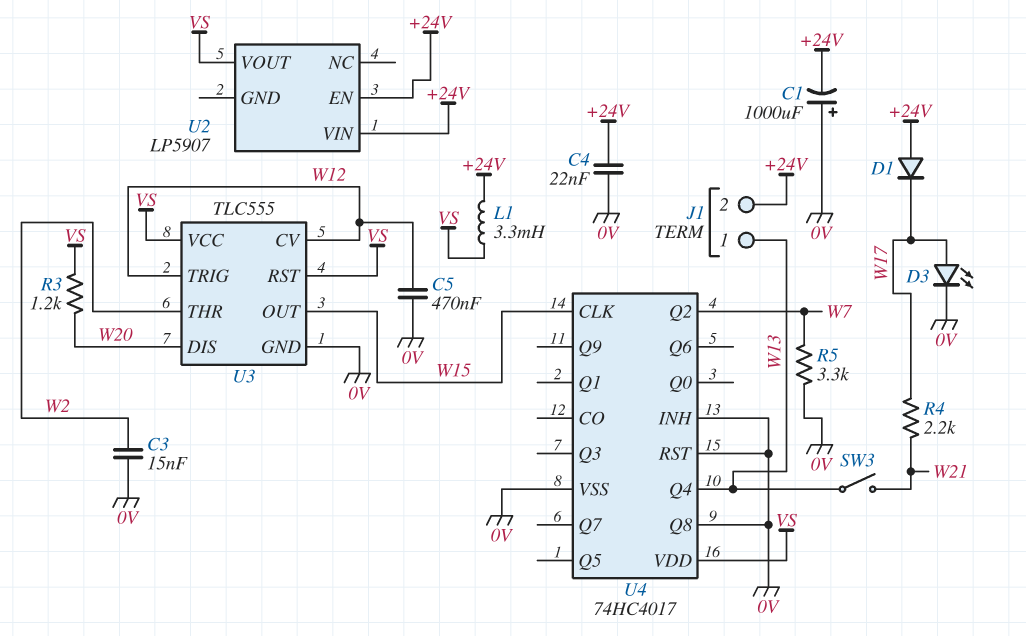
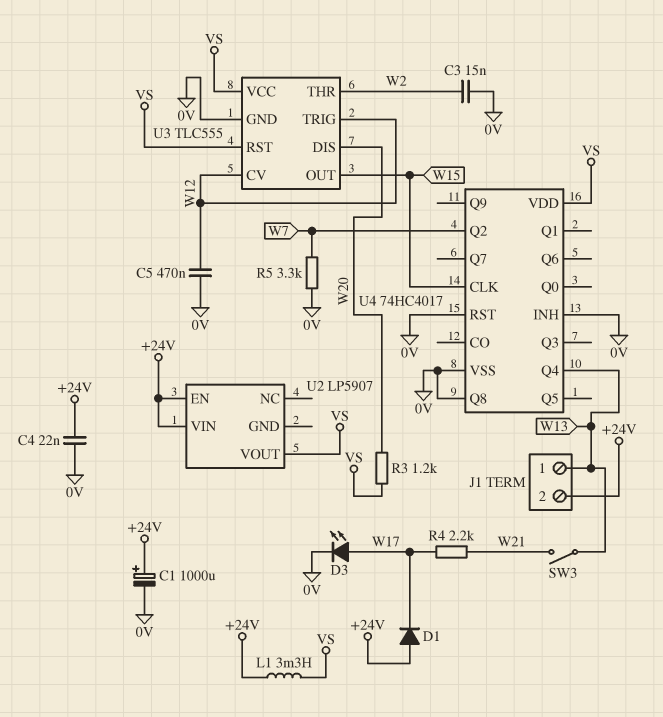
C1: 1000uF (plus 0V, minus +24V) -> 1000uF (plus +24V, minus 0V)

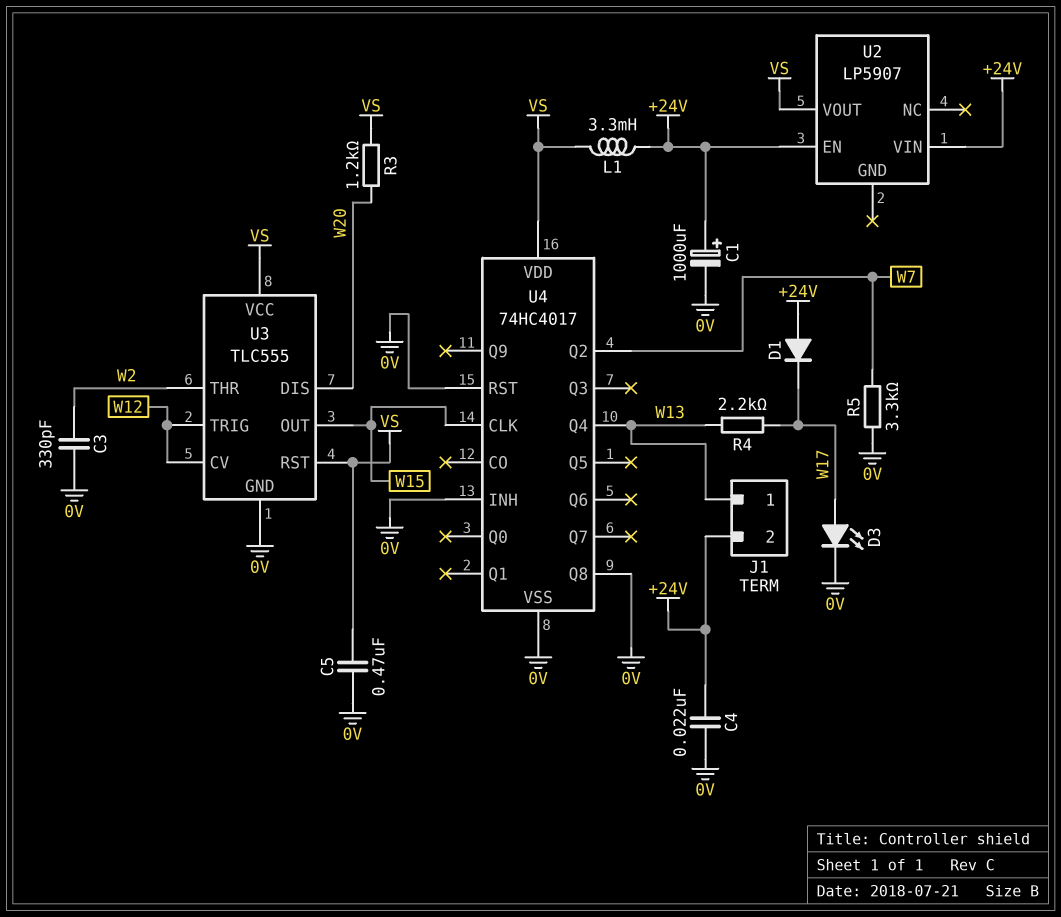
C3: 15nF (0V, W2) -> 330pF (0V, W2)
C5: 470nF (0V, W12) -> 470nF (0V, VS)
R4: 2.2k (W17, W21) -> 2.2k (W13, W17)
SW3: switch (W13, W21) -> none

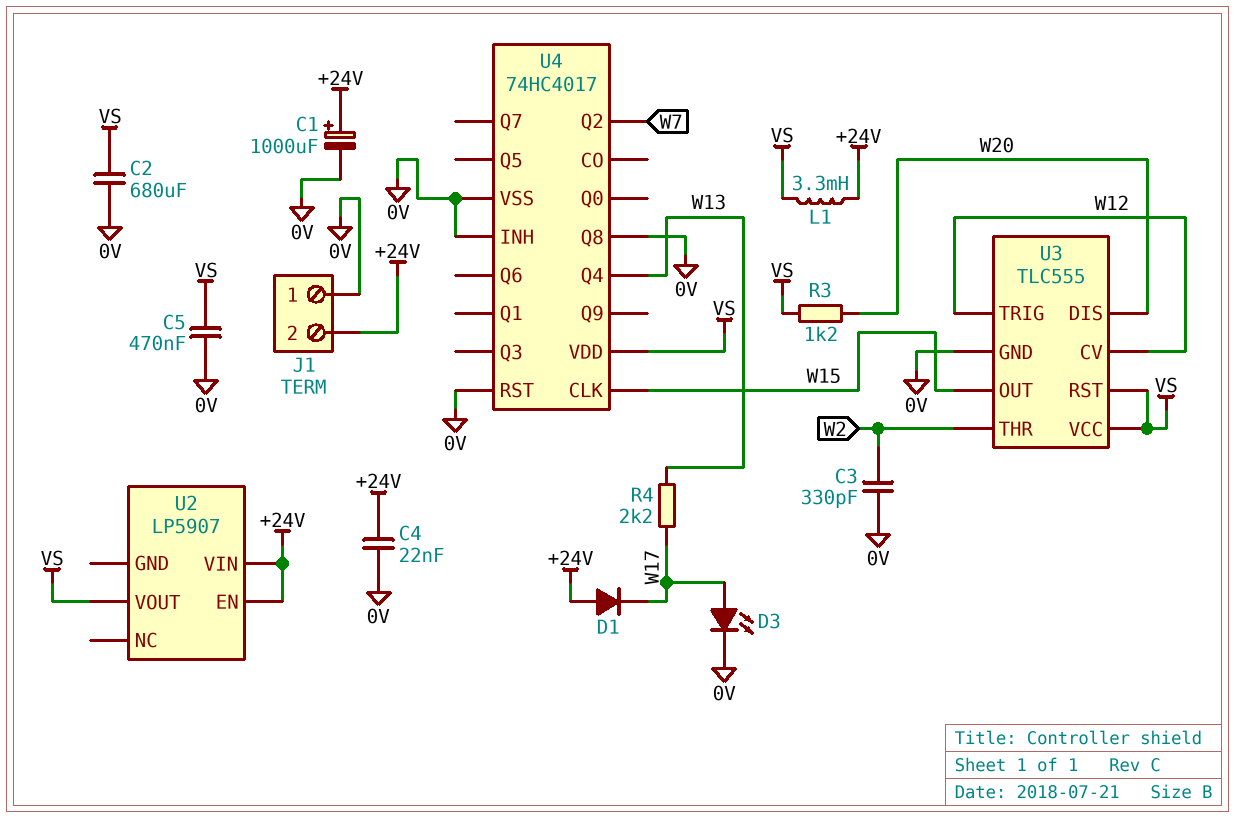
C2: none -> 680uF (0V, VS)
J1 pin 1: W13 -> 0V
R5: 3.3k (0V, W7) -> none

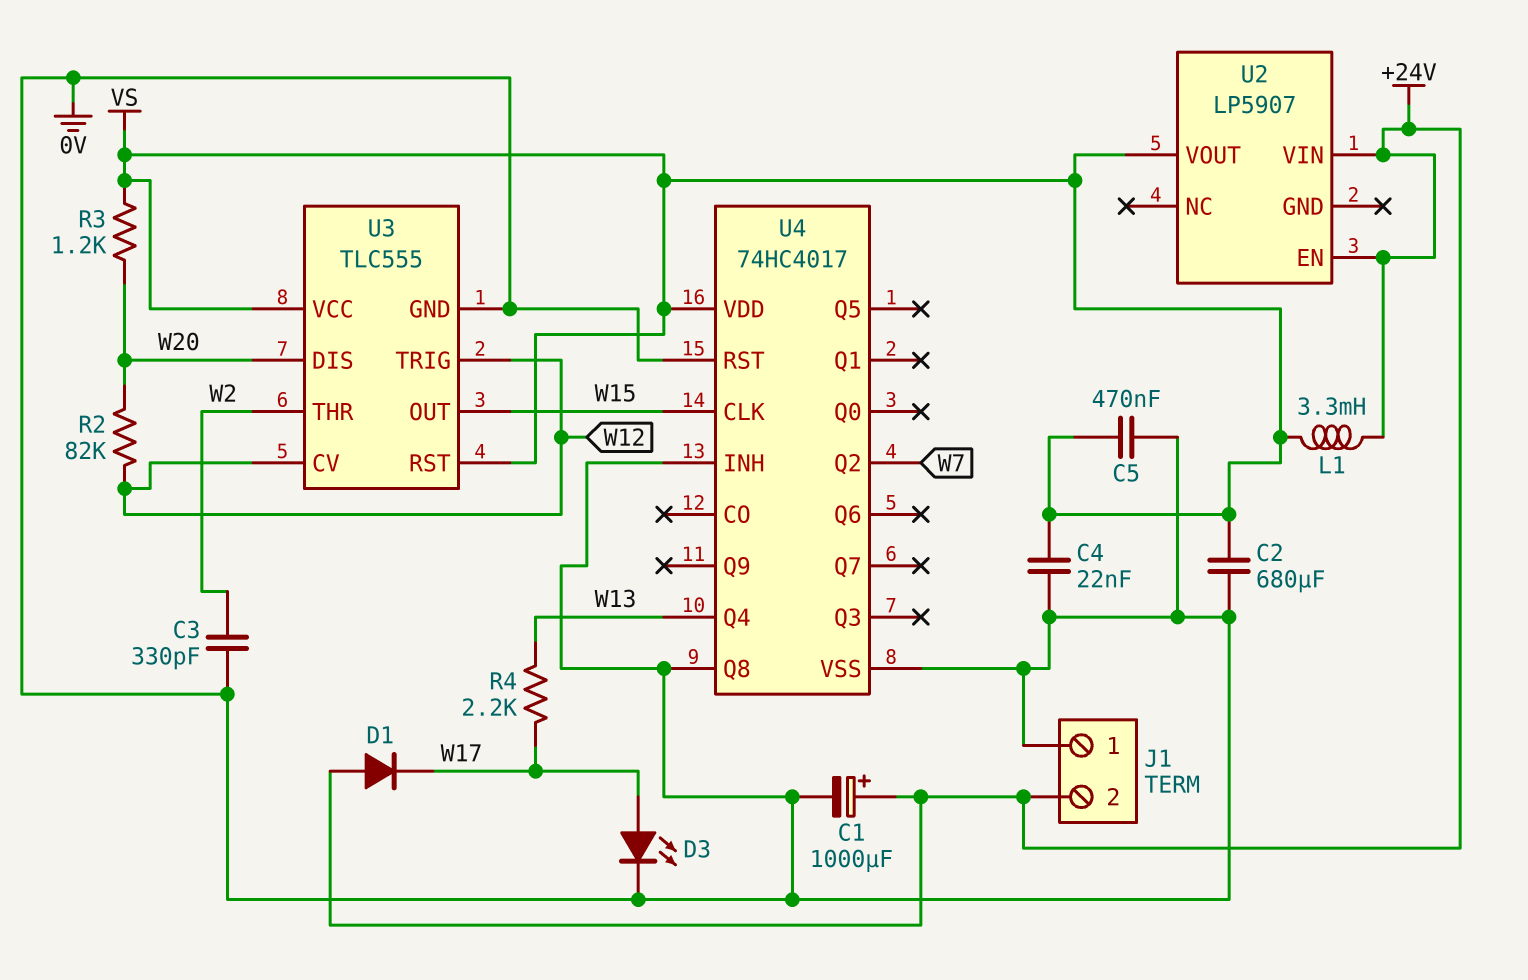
C4: 22nF (+24V, 0V) -> 22nF (0V, VS)
R2: none -> 82k (W12, W20)

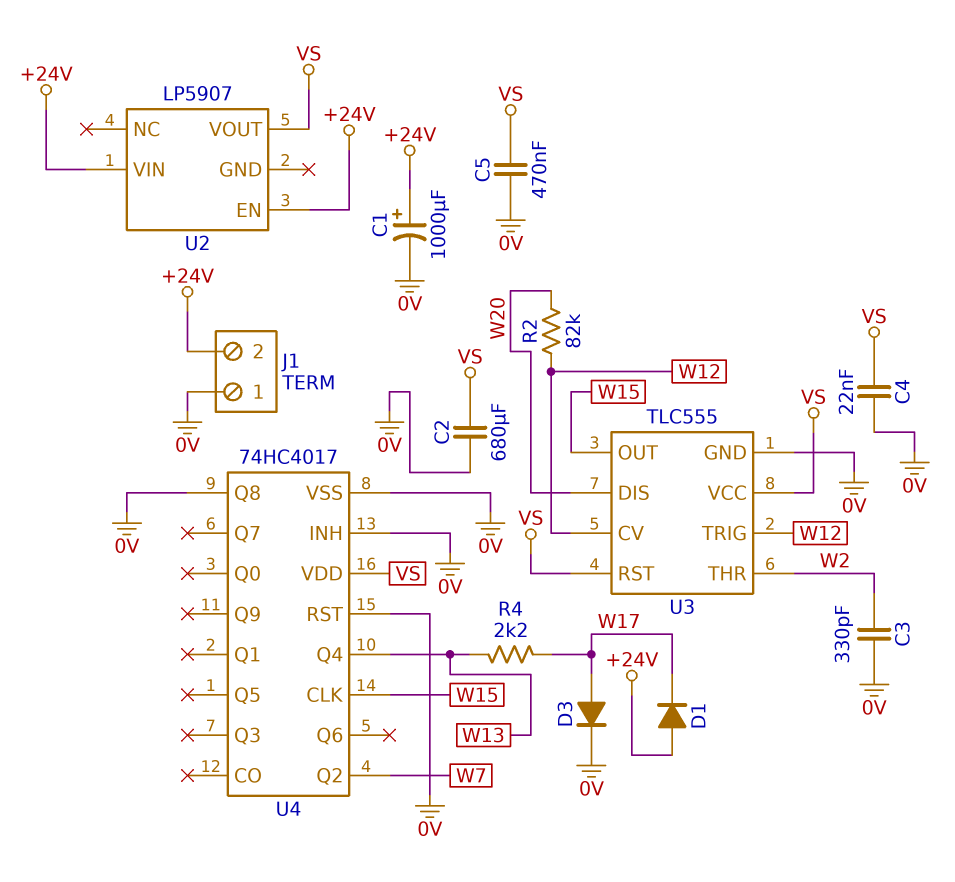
D3: LED (A W17, K 0V) -> diode (A W17, K 0V)
L1: 3.3mH (+24V, VS) -> none
R3: 1.2k (VS, W20) -> none

